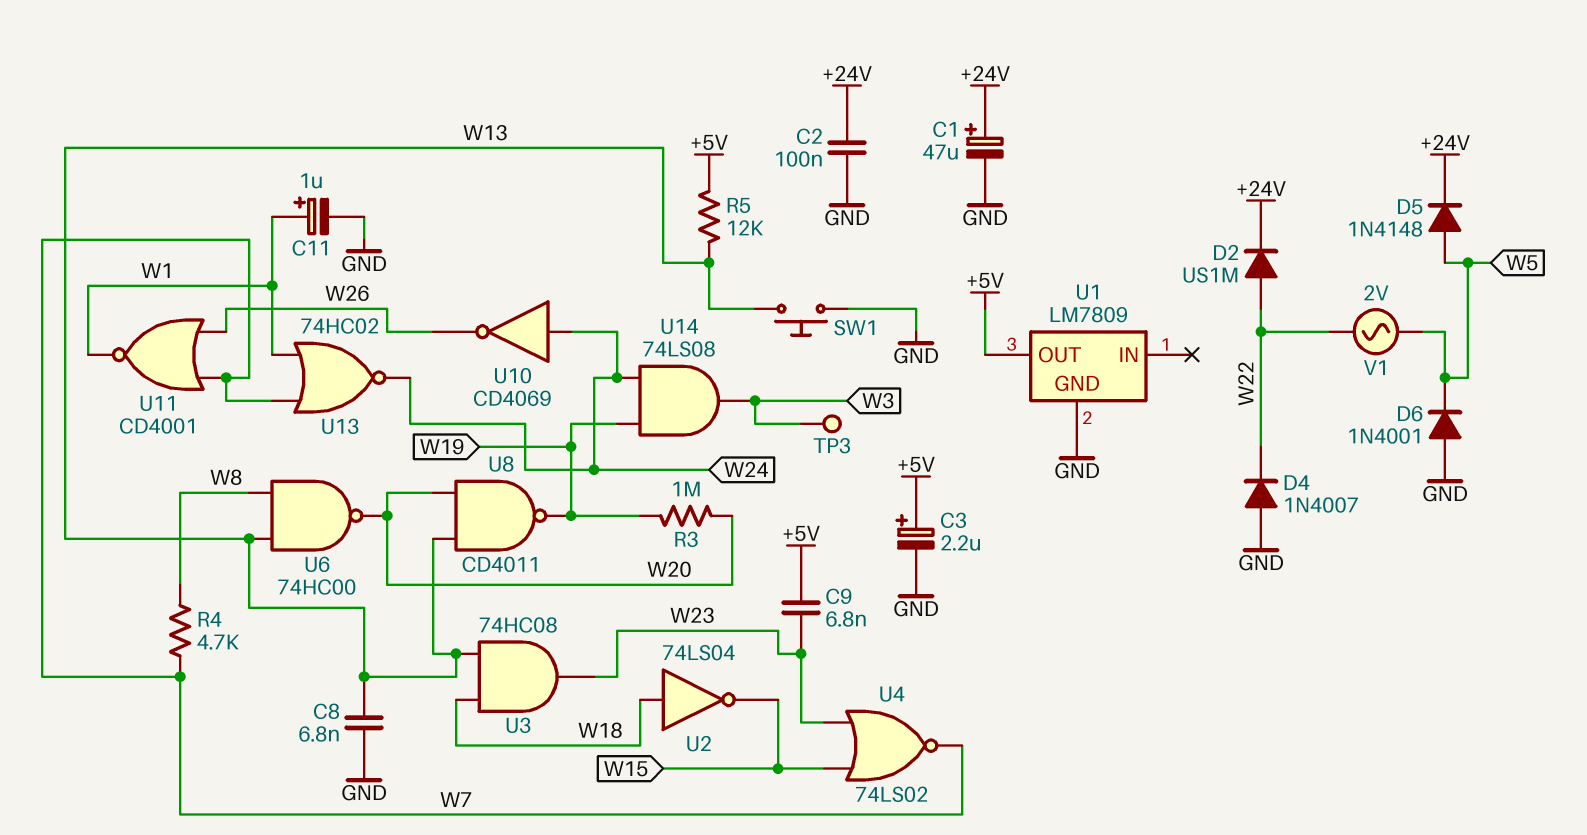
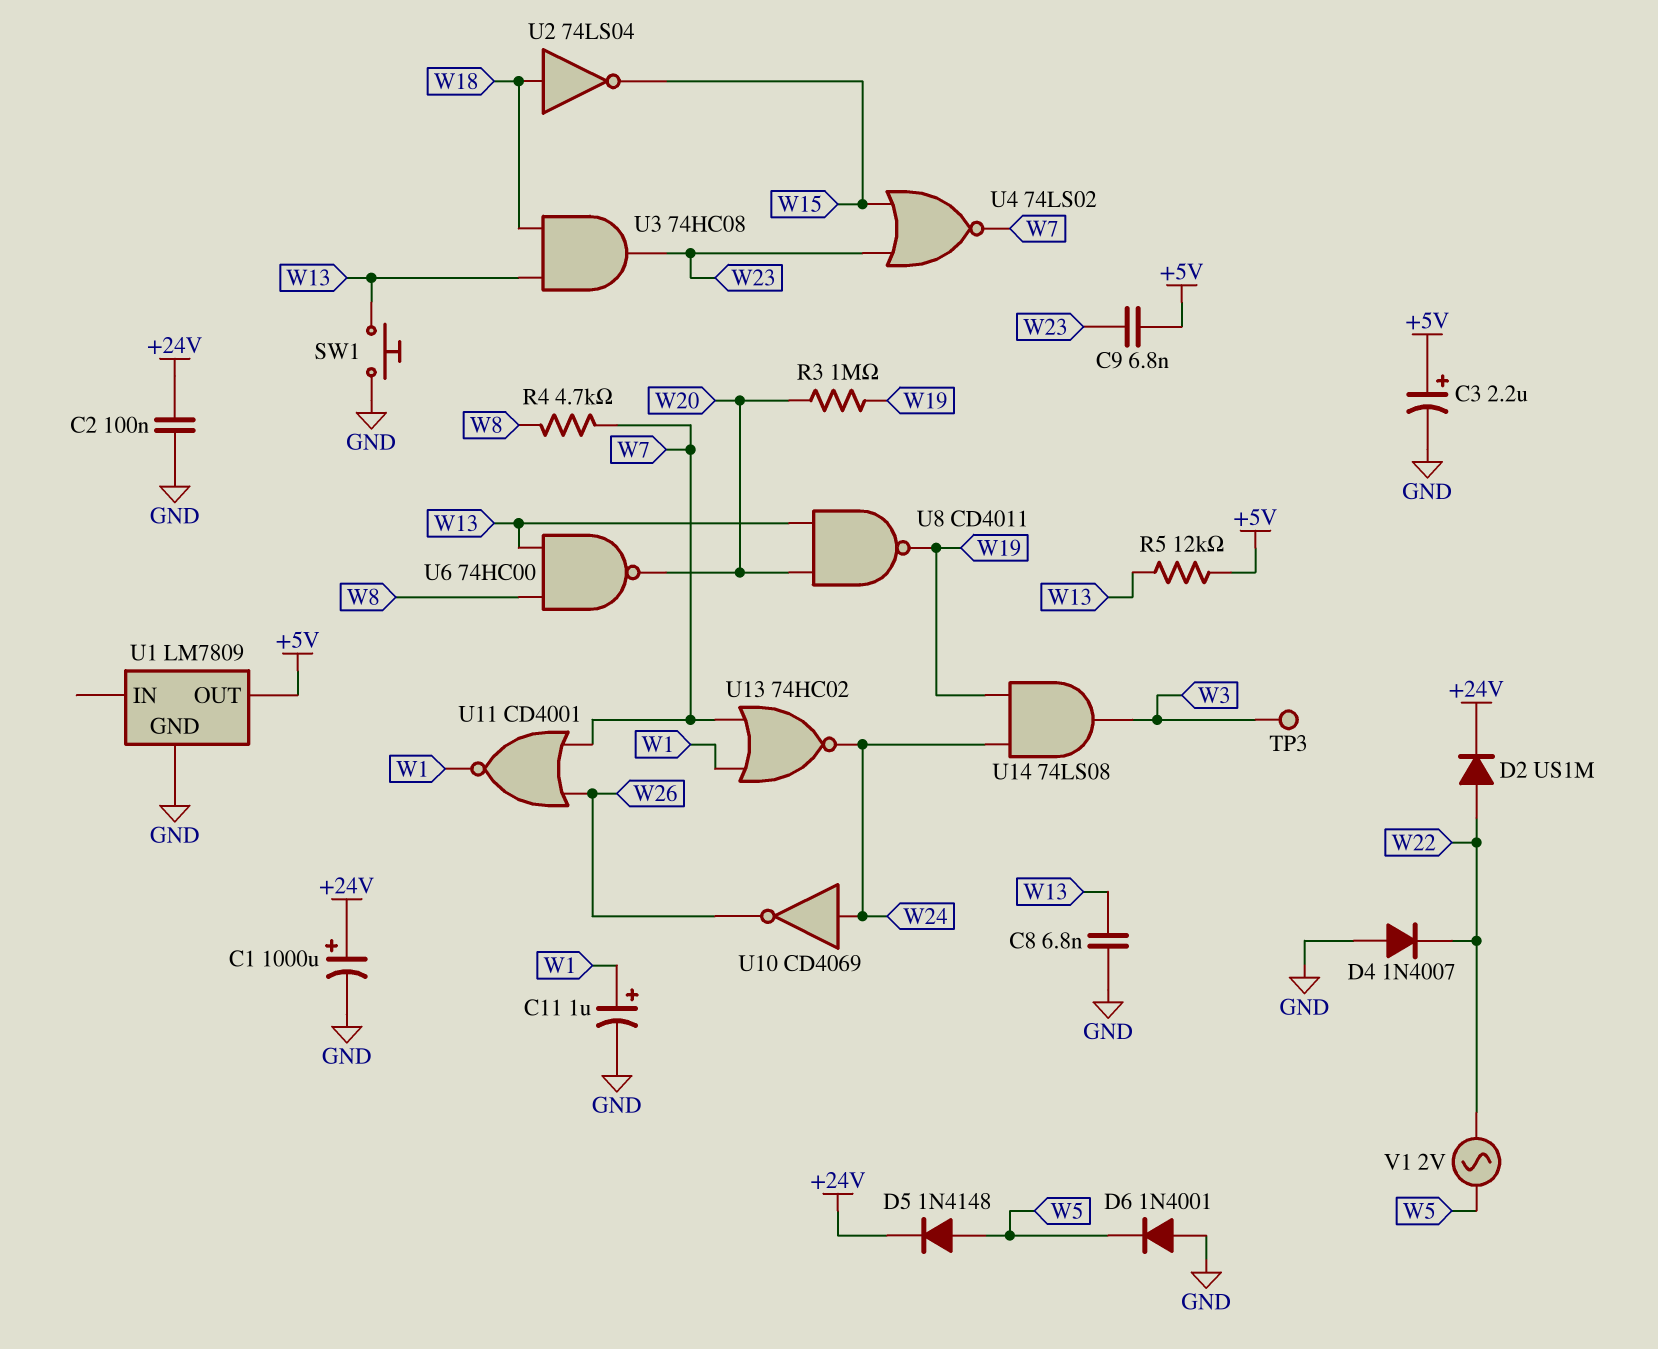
C1: 47uF (plus +24V, minus GND) -> 1000uF (plus +24V, minus GND)

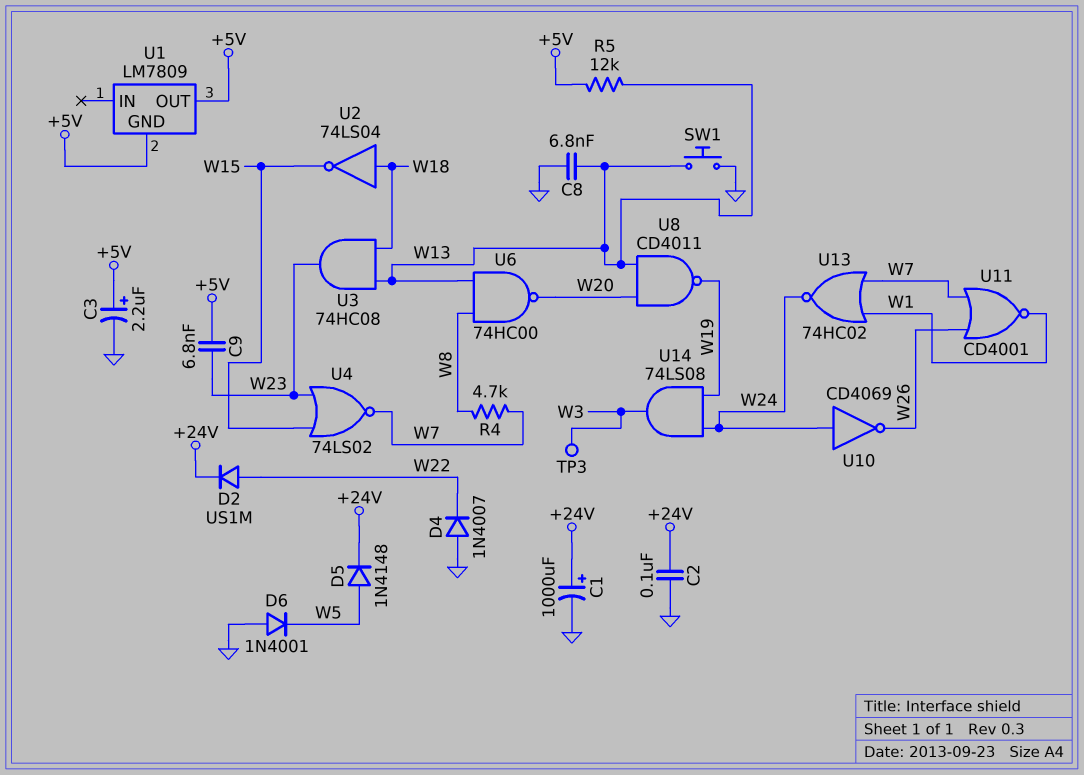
C11: 1uF (plus W1, minus GND) -> none
R3: 1M (W19, W20) -> none
U1 pin GND: GND -> +5V
V1: AC 2V (W5, W22) -> none

